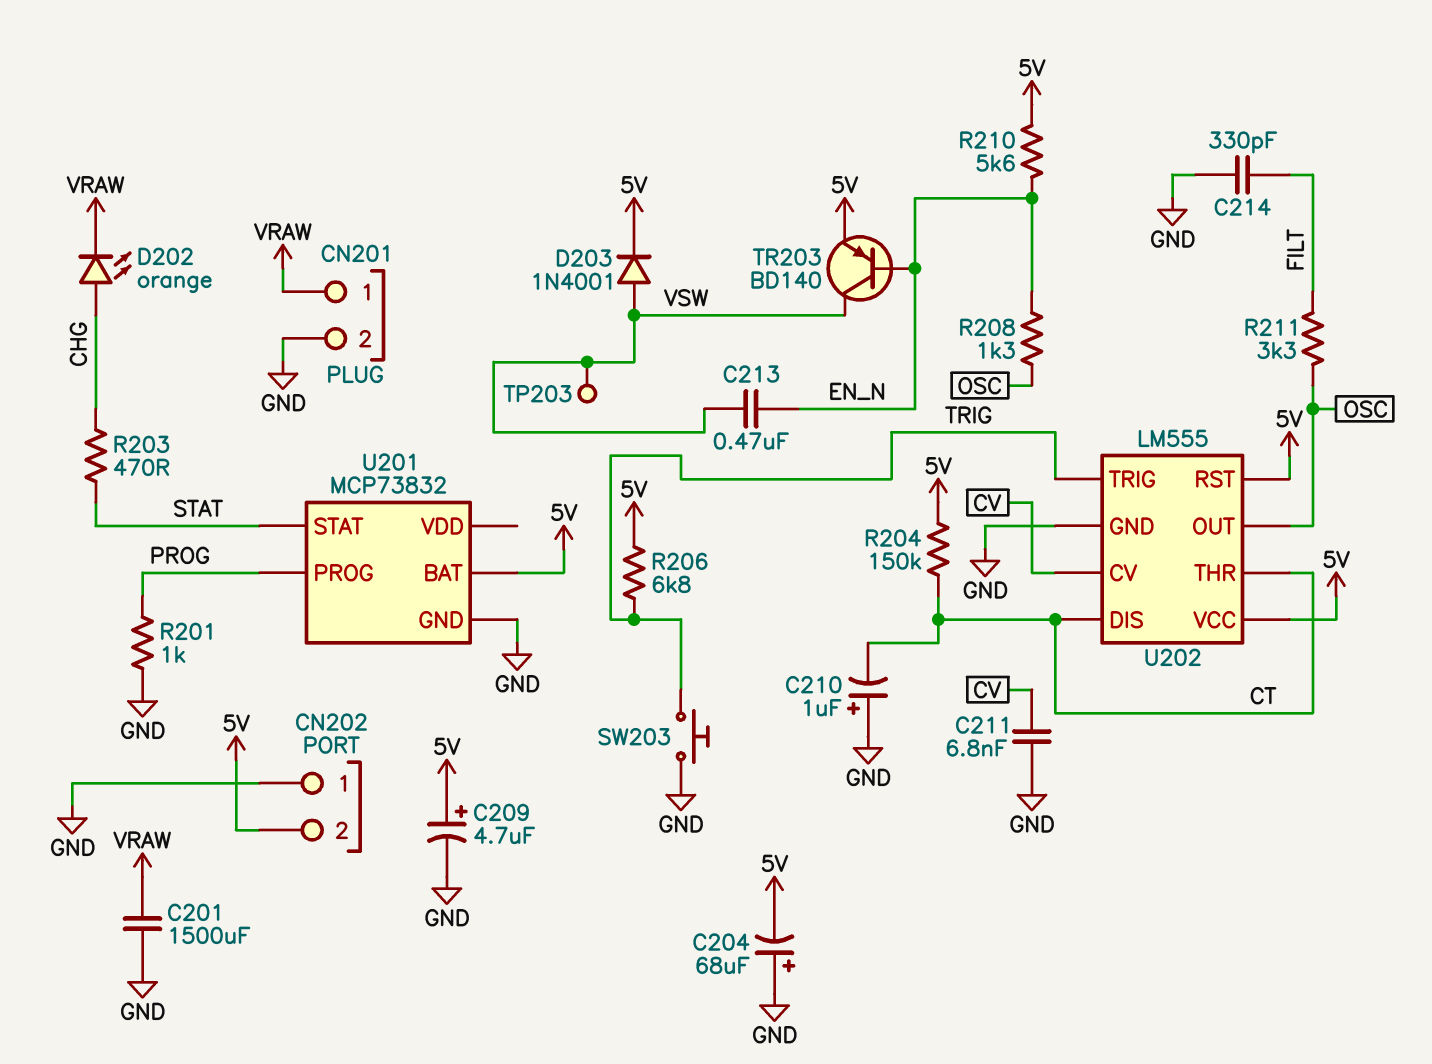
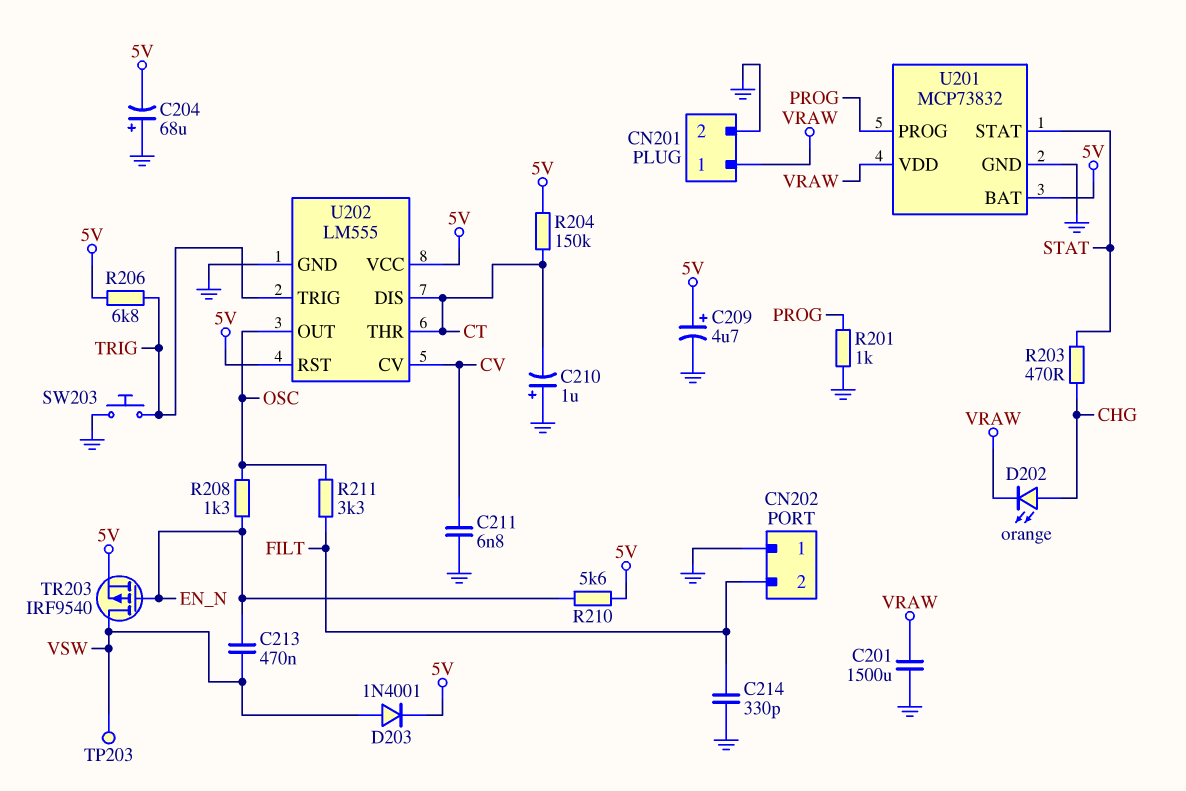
CN202 pin 2: 5V -> FILT
TR203: PNP BD140 (B EN_N, C VSW, E 5V) -> PMOS IRF9540 (G EN_N, D VSW, S 5V)
U201 pin VDD: none -> VRAW

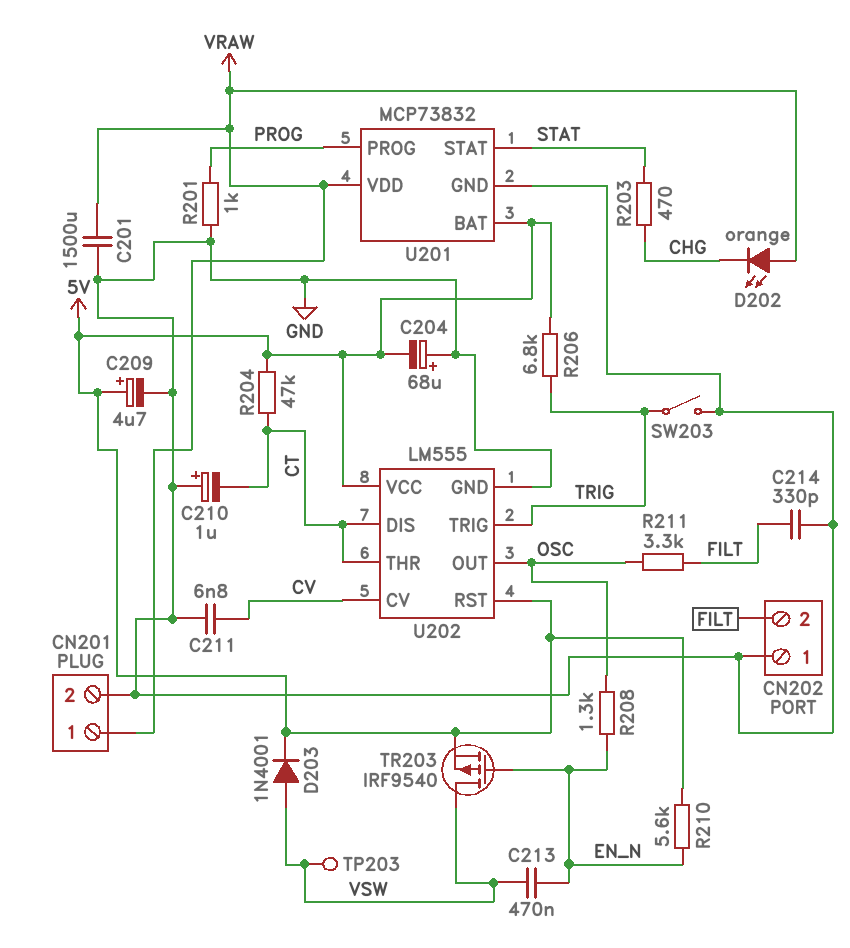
D202: LED orange (A CHG, K VRAW) -> LED orange (A VRAW, K CHG)
R204: 150k (5V, CT) -> 47k (5V, CT)
SW203: button (GND, TRIG) -> switch (GND, TRIG)

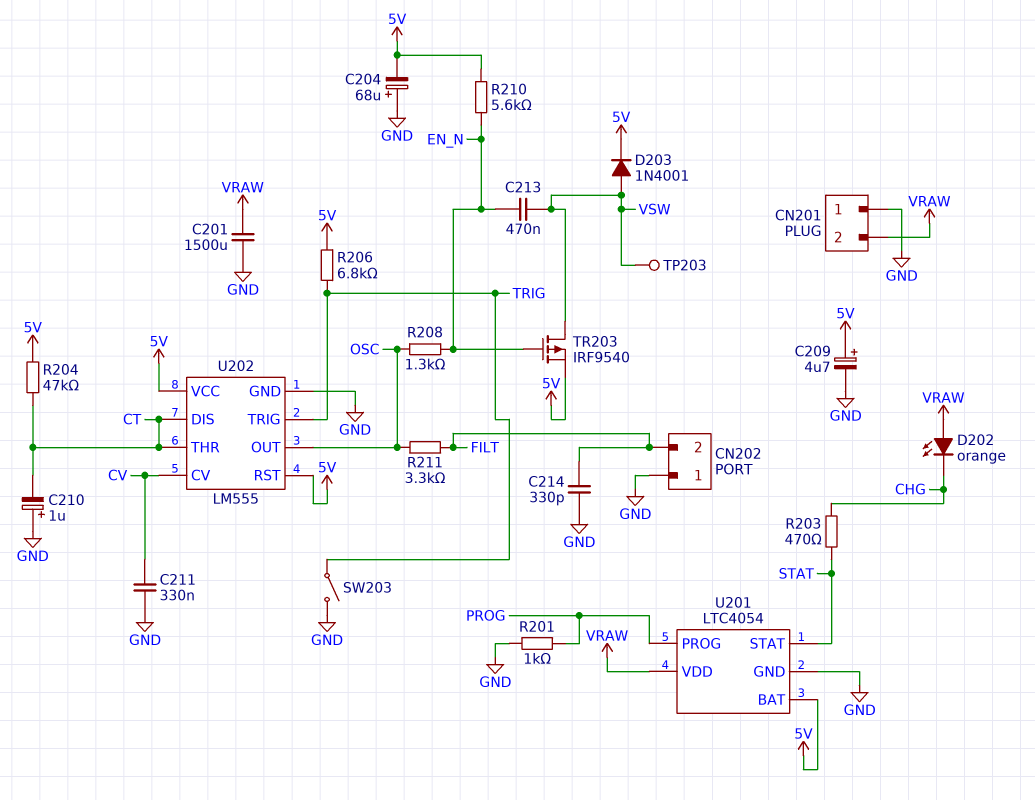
C211: 6.8nF (CV, GND) -> 330nF (CV, GND)
CN201 pin 1: VRAW -> GND
CN201 pin 2: GND -> VRAW
U201: MCP73832 -> LTC4054

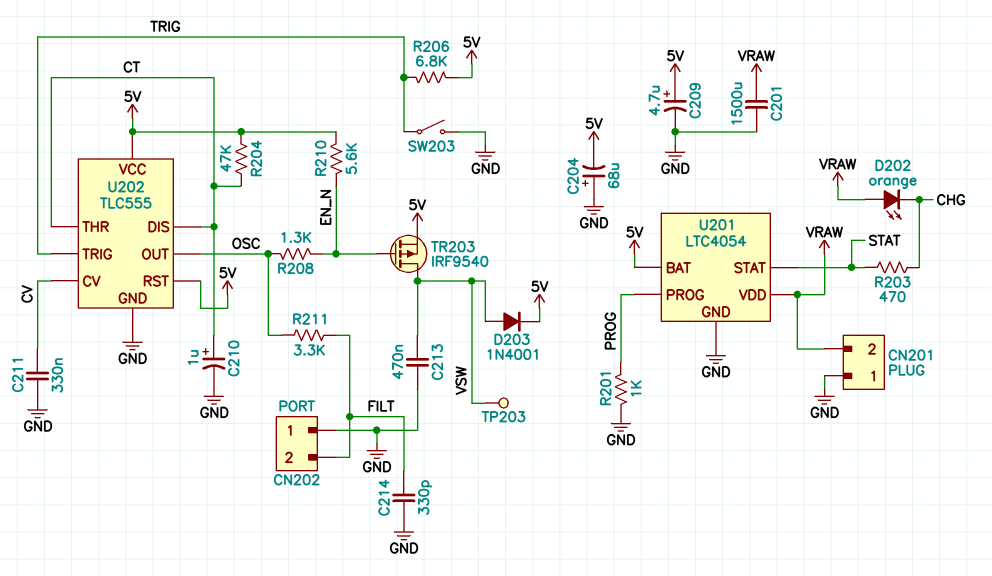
C210: 1uF (plus GND, minus CT) -> 1uF (plus CT, minus GND)
C213: 470nF (EN_N, VSW) -> 470nF (GND, VSW)
U202: LM555 -> TLC555

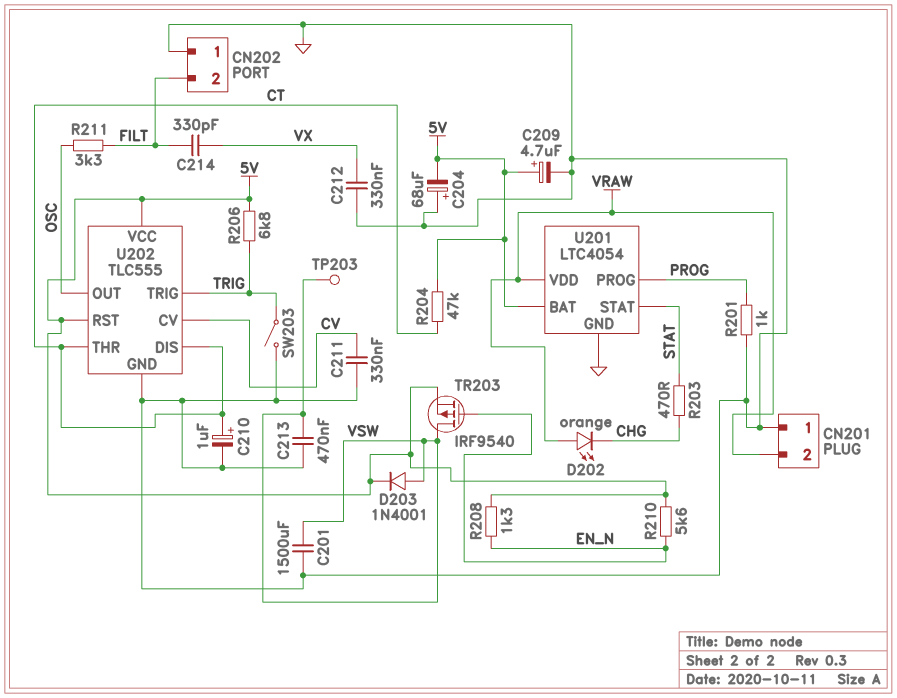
C201: 1500uF (GND, VRAW) -> 1500uF (GND, VSW)
C212: none -> 330nF (GND, VX)
C214: 330pF (FILT, GND) -> 330pF (FILT, VX)
R208: 1.3k (EN_N, OSC) -> 1.3k (5V, EN_N)

